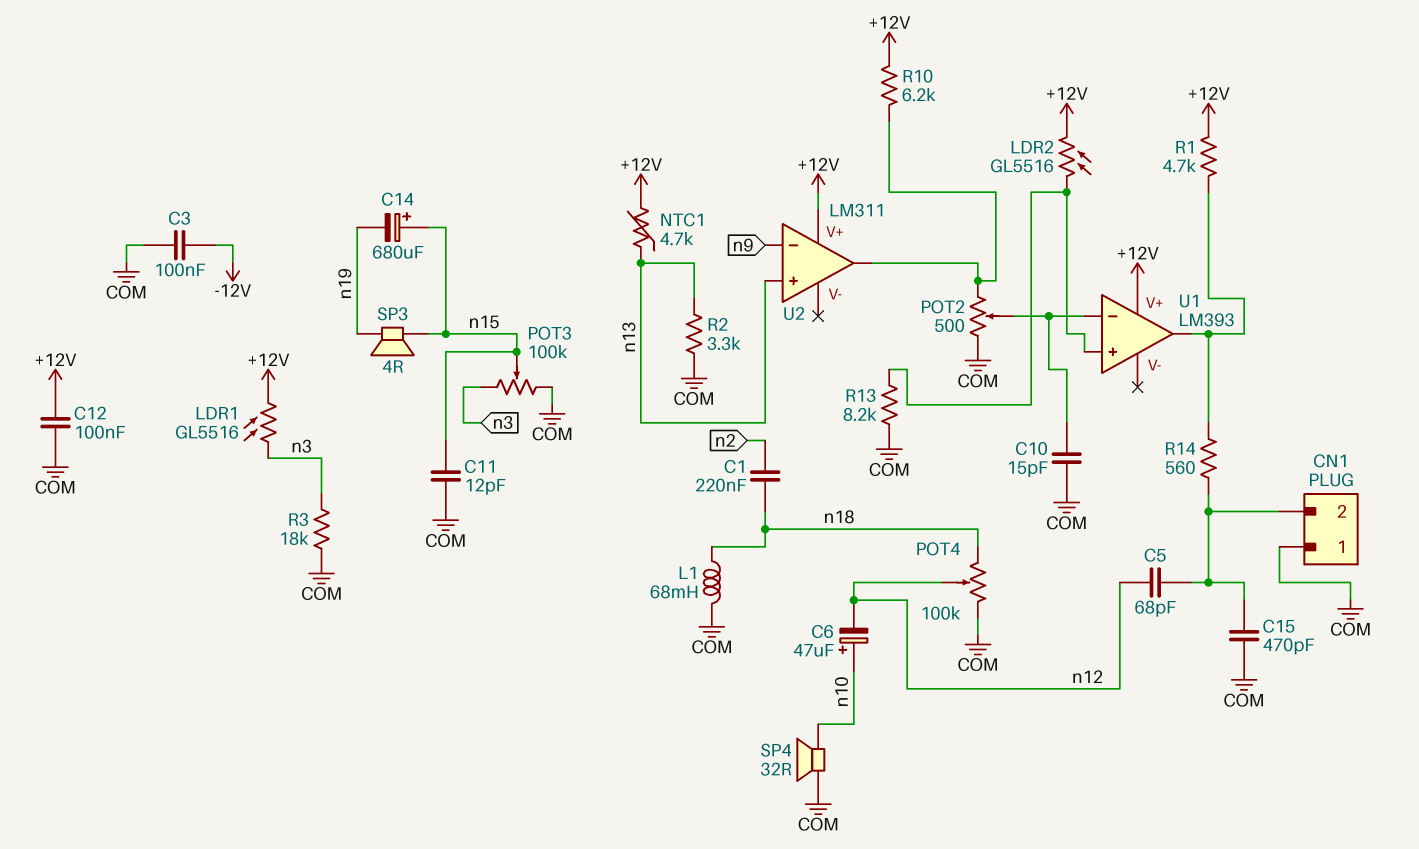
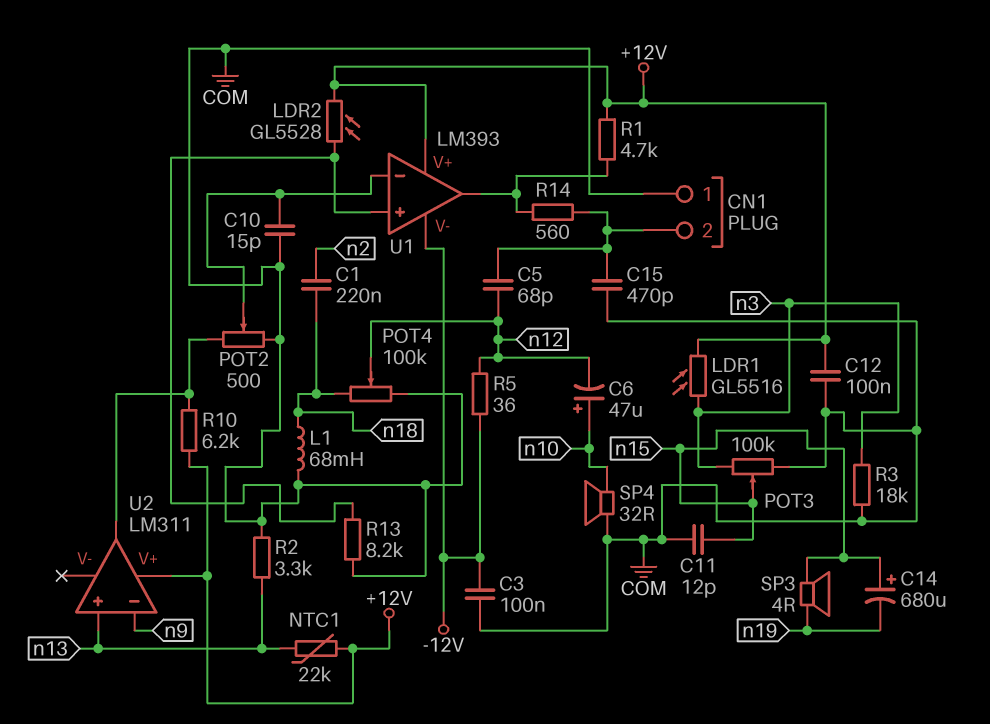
LDR2: GL5516 (+12V, U1/in+) -> GL5528 (+12V, U1/in+)
NTC1: 4.7k (+12V, n13) -> 22k (+12V, n13)
R5: none -> 36 (-12V, n12)
U1 pin V-: none -> -12V

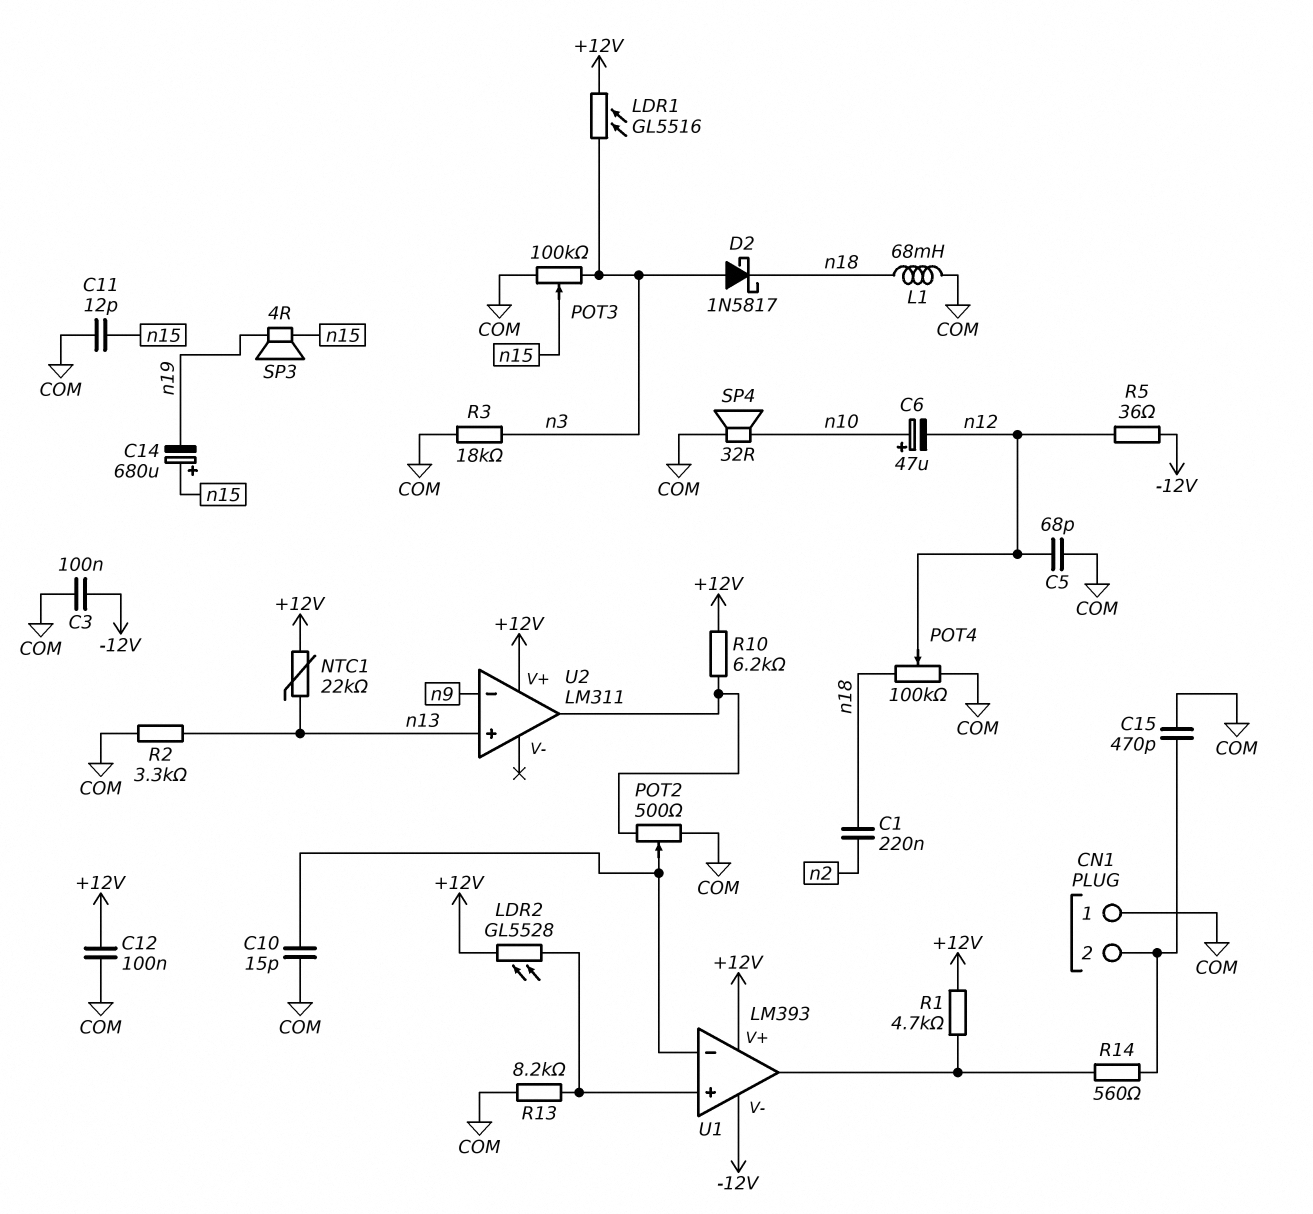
C5: 68pF (CN1/2, n12) -> 68pF (COM, n12)
D2: none -> schottky 1N5817 (A n3, K n18)

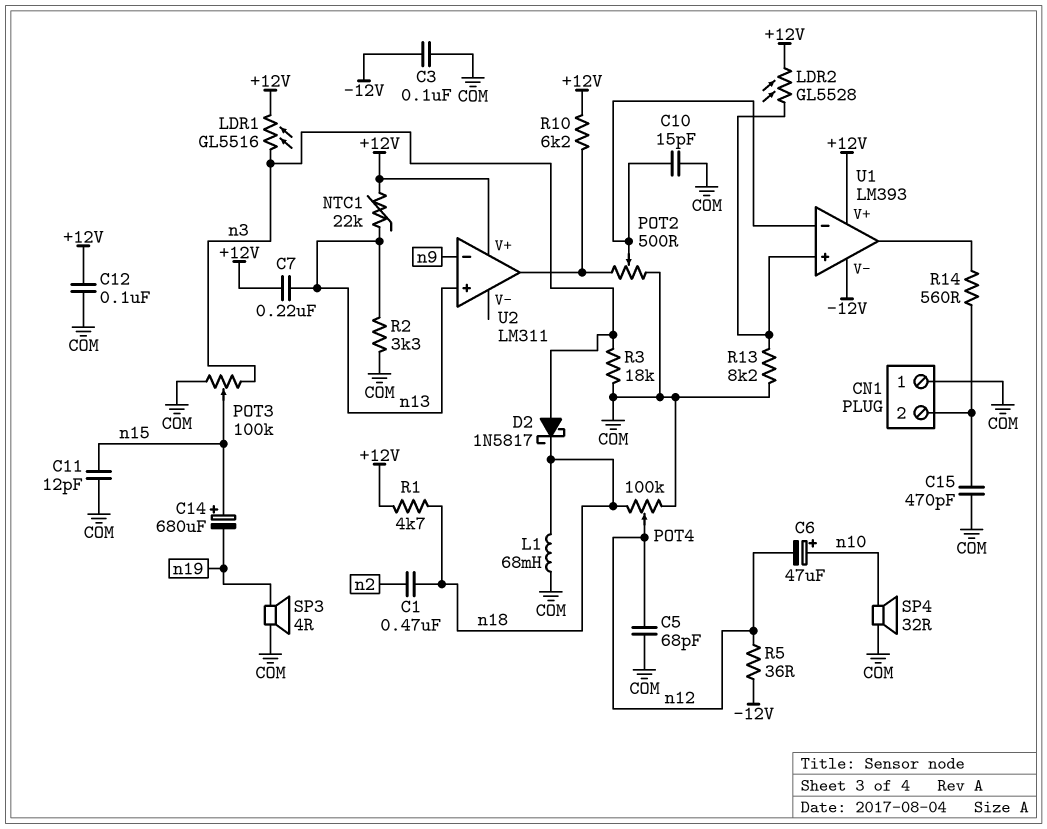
C1: 220nF (n2, n18) -> 470nF (n2, n18)
C7: none -> 220nF (+12V, n13)
R1: 4.7k (+12V, U1/out) -> 4.7k (+12V, n18)
SP3: speaker 4R (n15, n19) -> speaker 4R (COM, n19)

